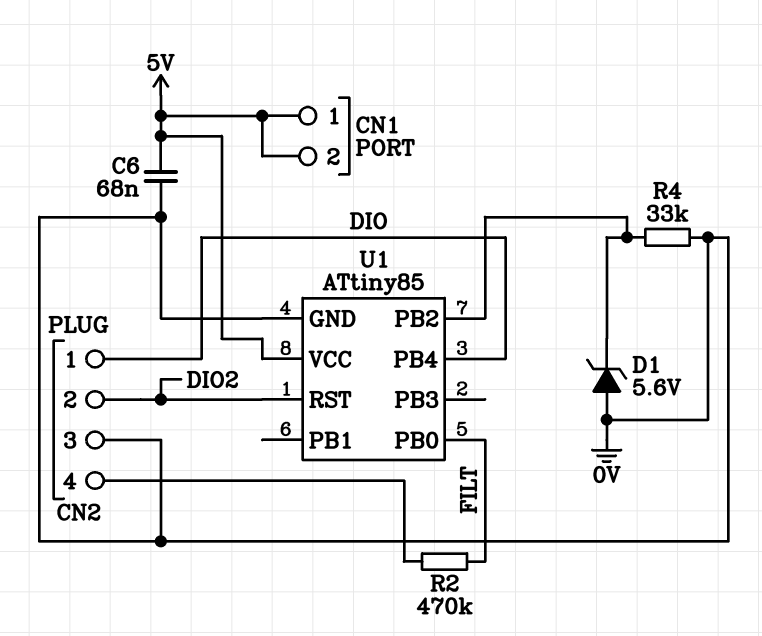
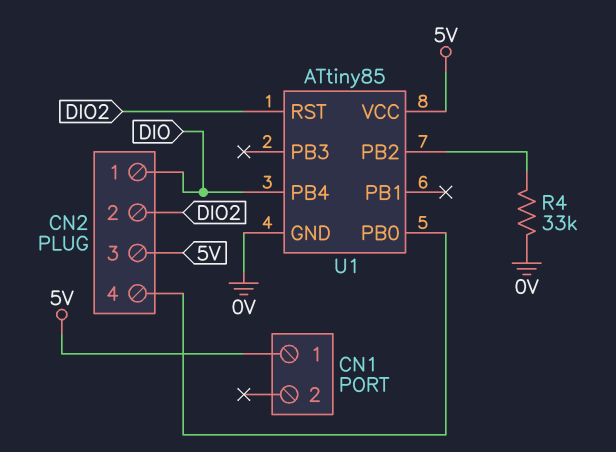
C6: 68nF (0V, 5V) -> none
CN1 pin 2: 5V -> none
CN2 pin 3: 0V -> 5V
D1: zener 5.6V (A 0V, K U1/PB2) -> none
R2: 470k (CN2/4, FILT) -> none
U1 pin PB0: FILT -> CN2/4

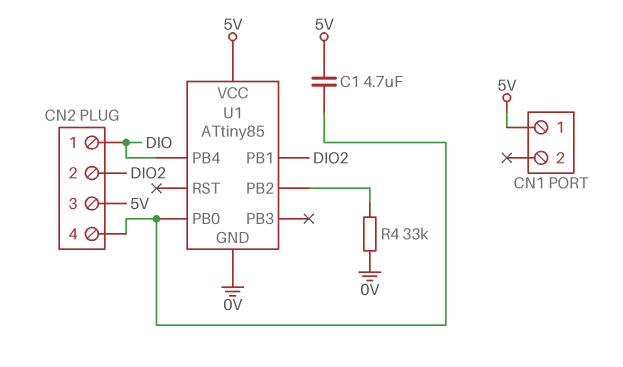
C1: none -> 4.7uF (5V, CN2/4)
U1 pin PB1: none -> DIO2
U1 pin RST: DIO2 -> none

